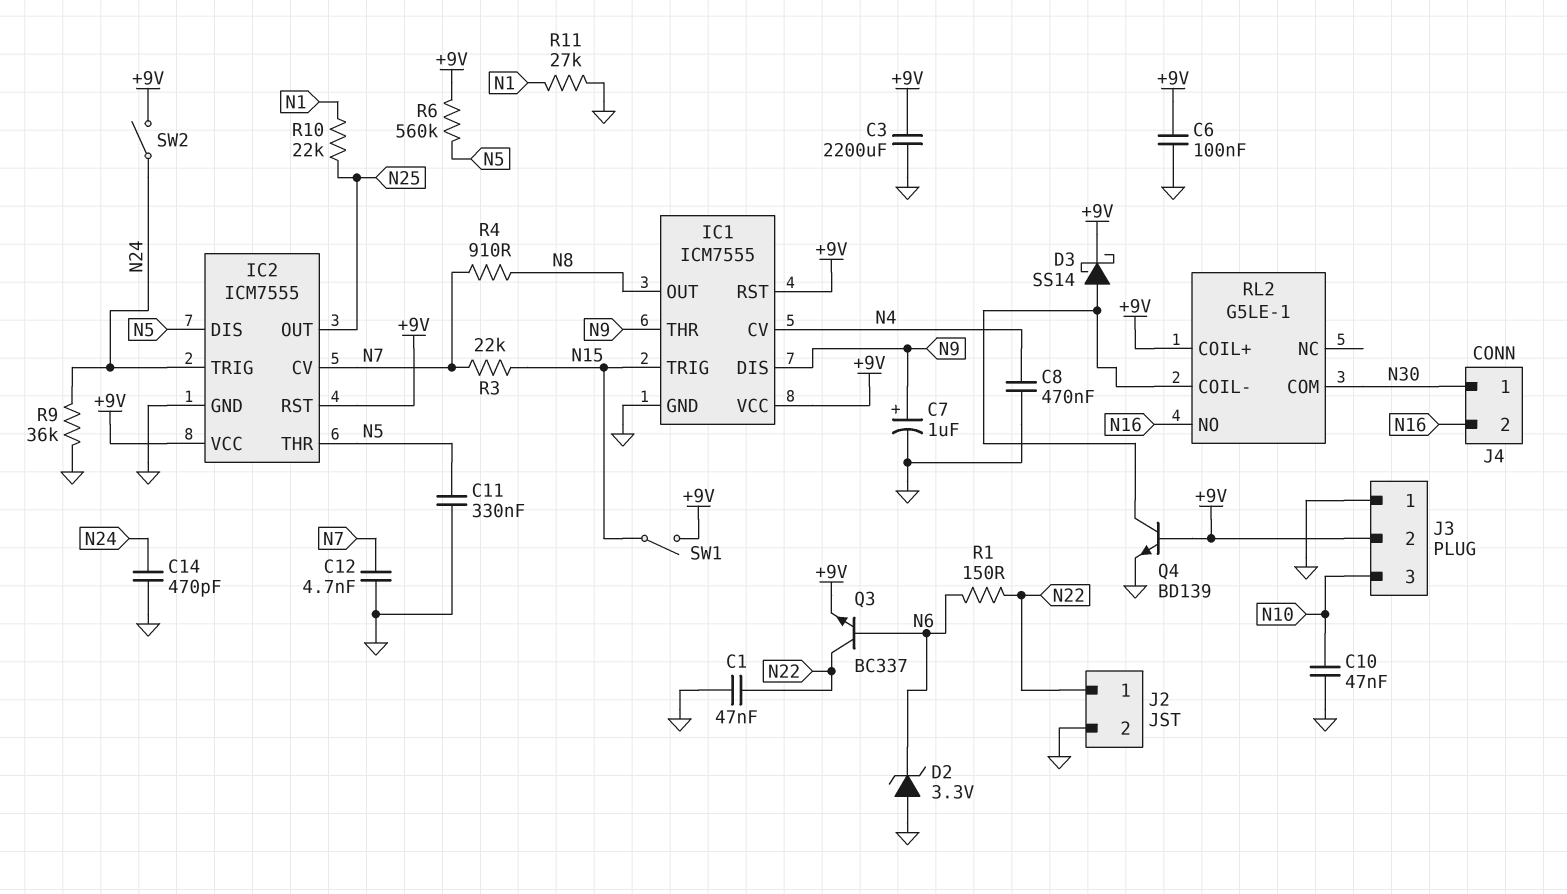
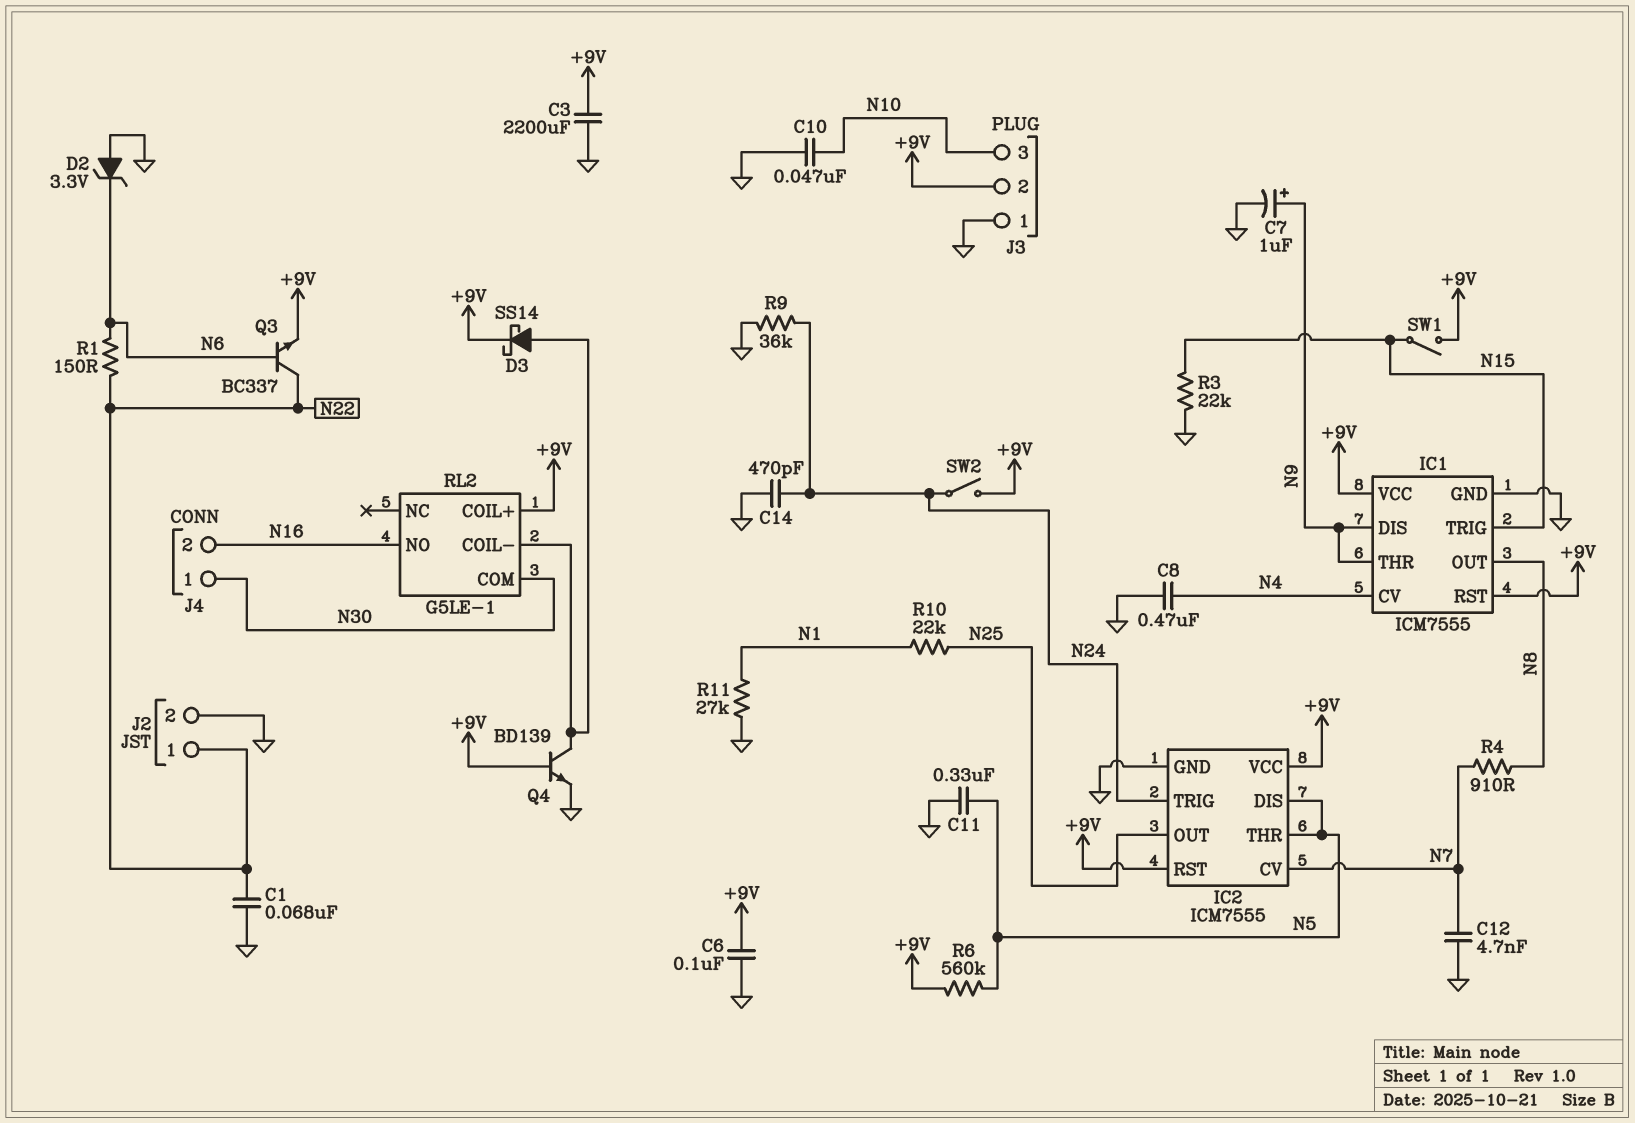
C1: 47nF (GND, N22) -> 68nF (GND, N22)
R3: 22k (N7, N15) -> 22k (GND, N15)

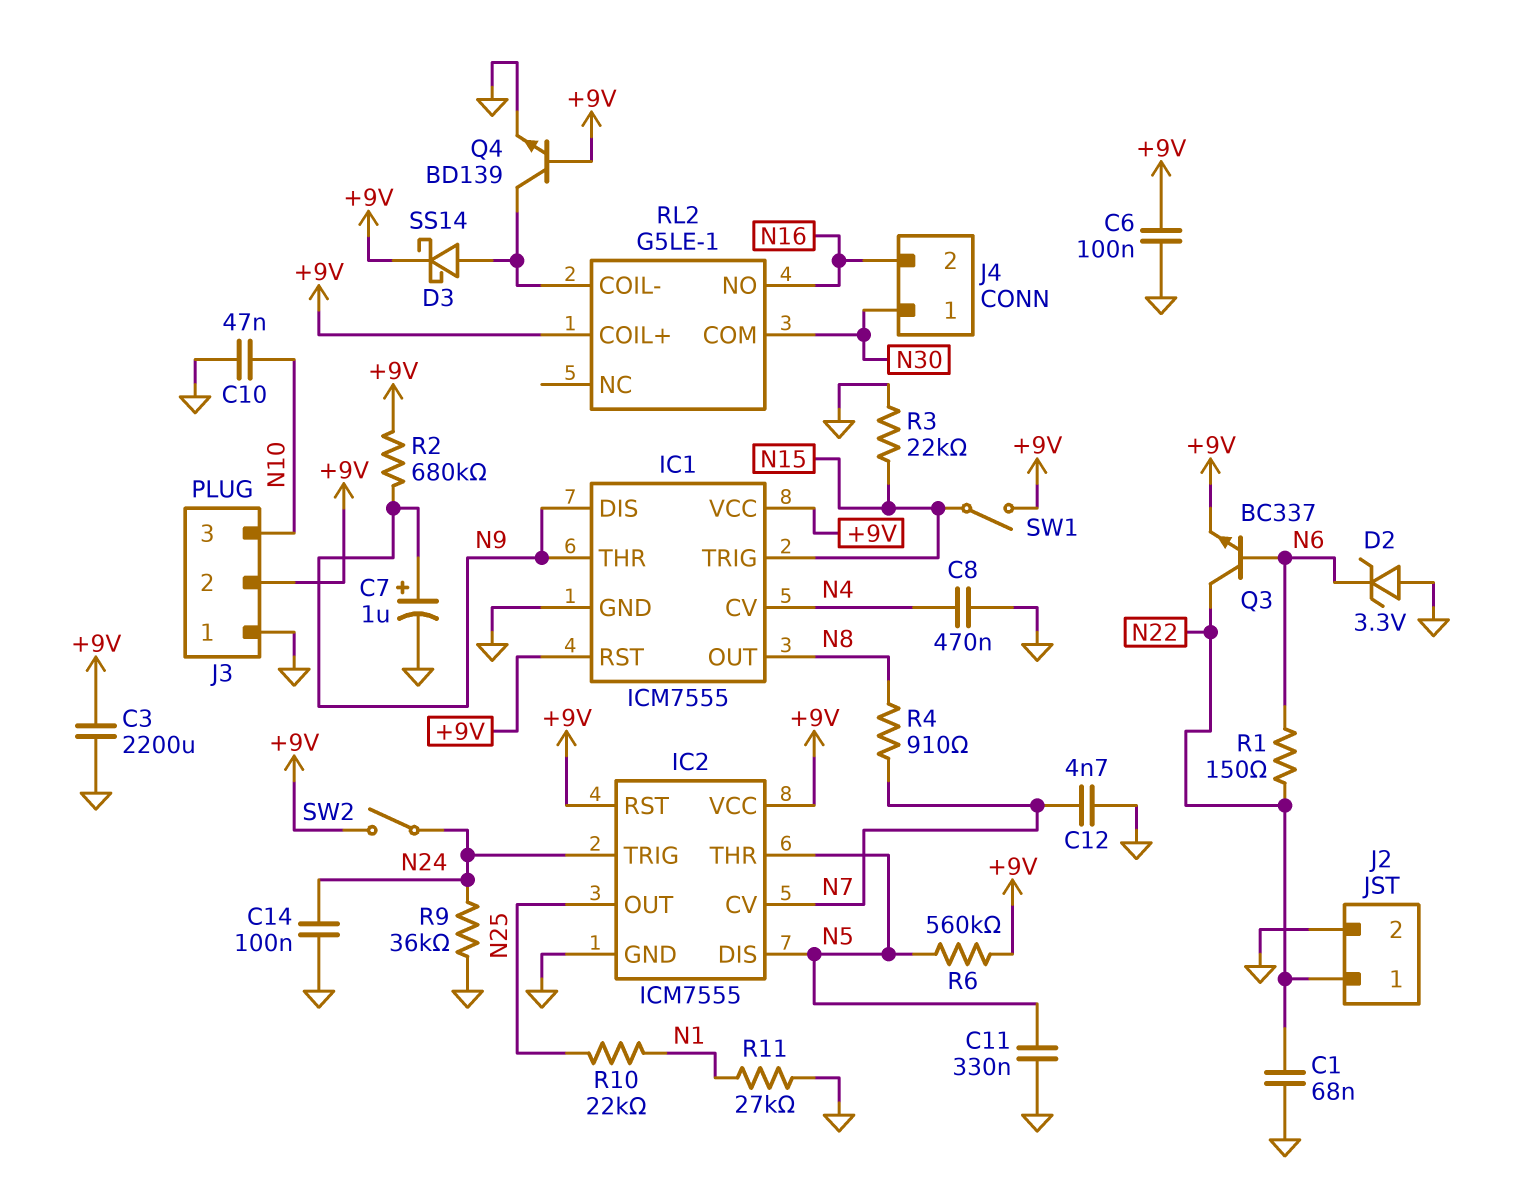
C14: 470pF (GND, N24) -> 100nF (GND, N24)
R2: none -> 680k (+9V, N9)

